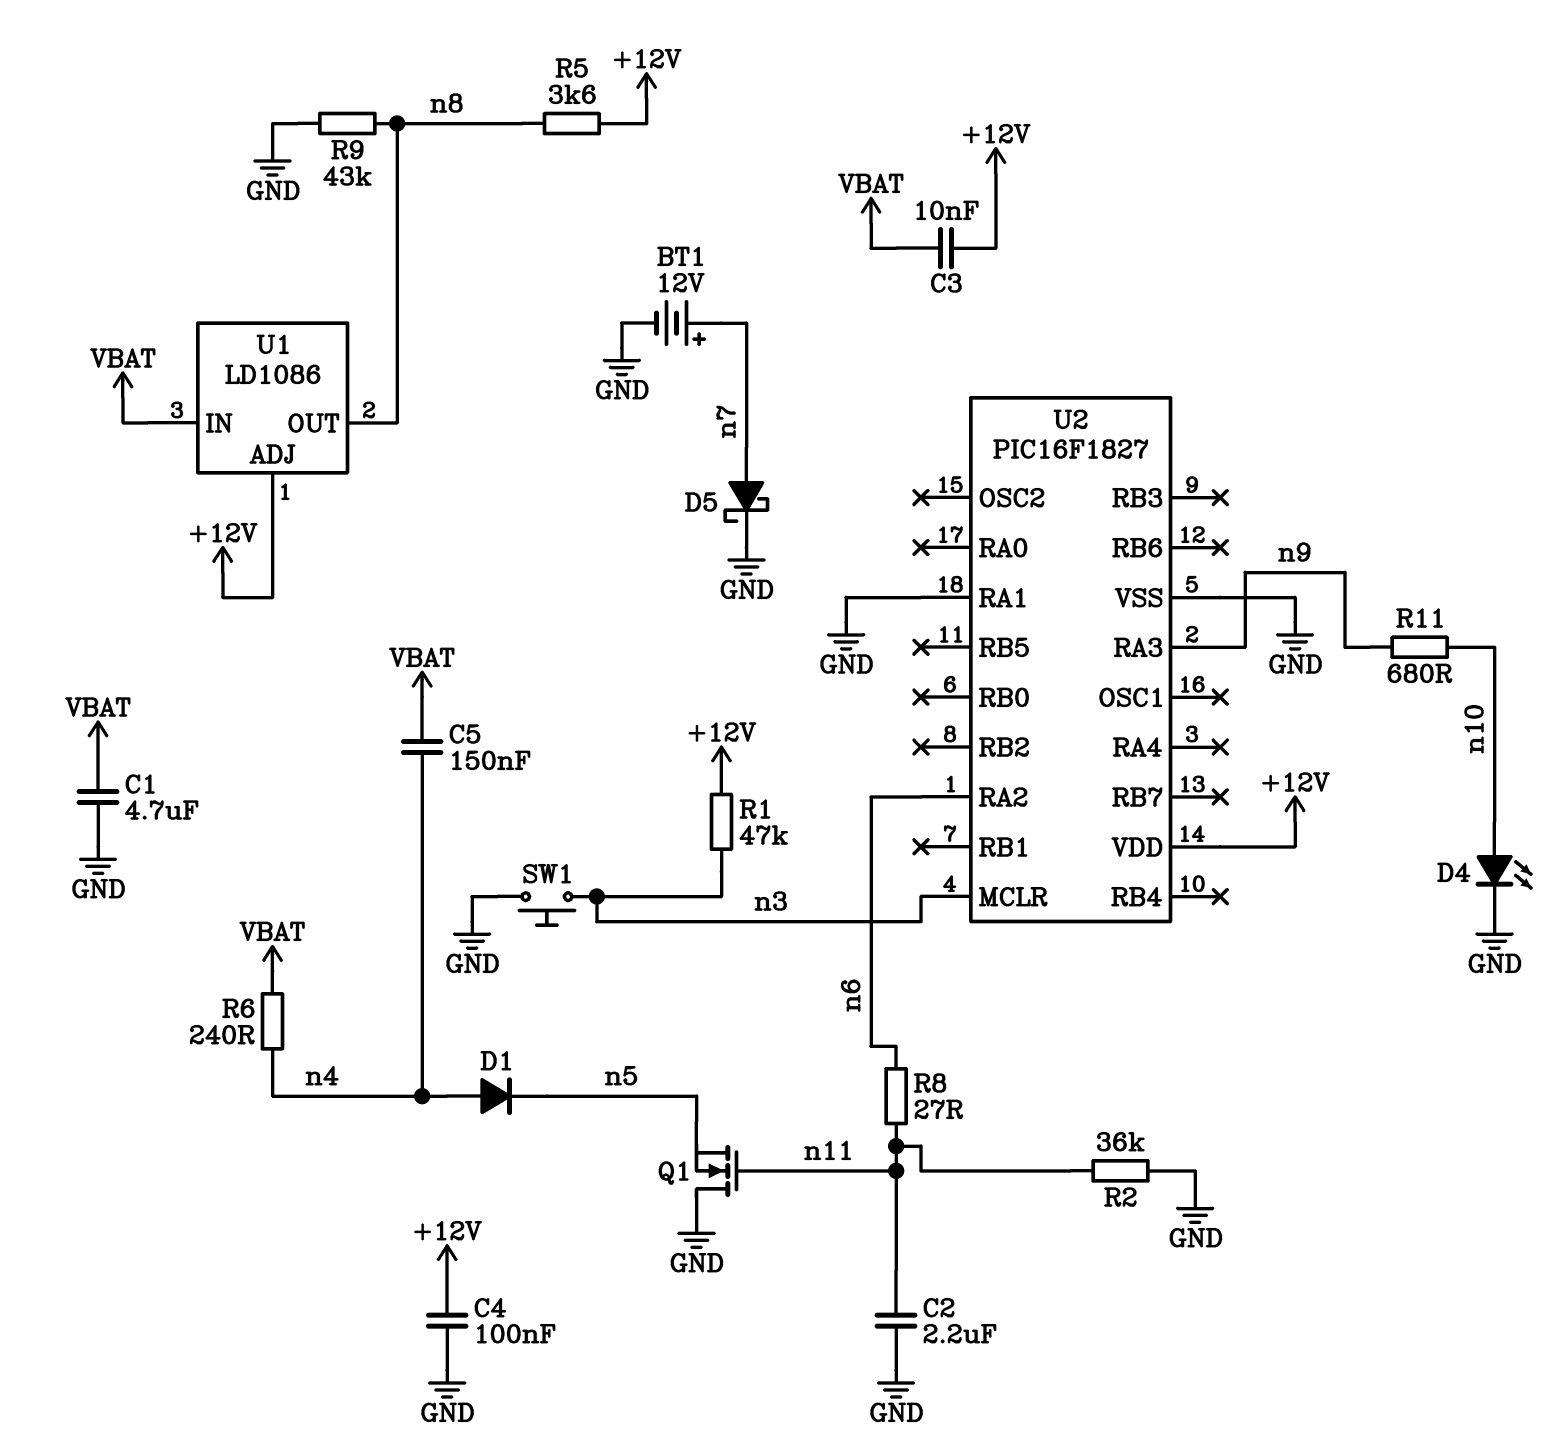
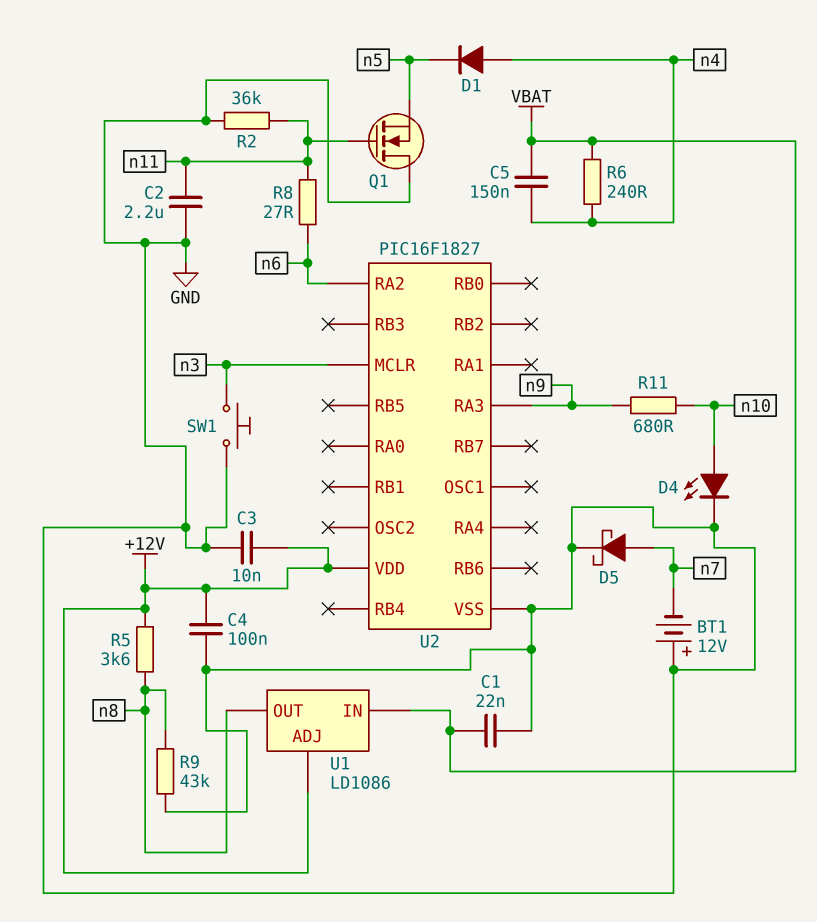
BT1: 12V (plus n7, minus GND) -> 12V (plus GND, minus n7)
C1: 4.7uF (GND, VBAT) -> 22nF (GND, VBAT)
C3: 10nF (+12V, VBAT) -> 10nF (+12V, GND)
R1: 47k (+12V, n3) -> none
U2 pin RA1: GND -> none

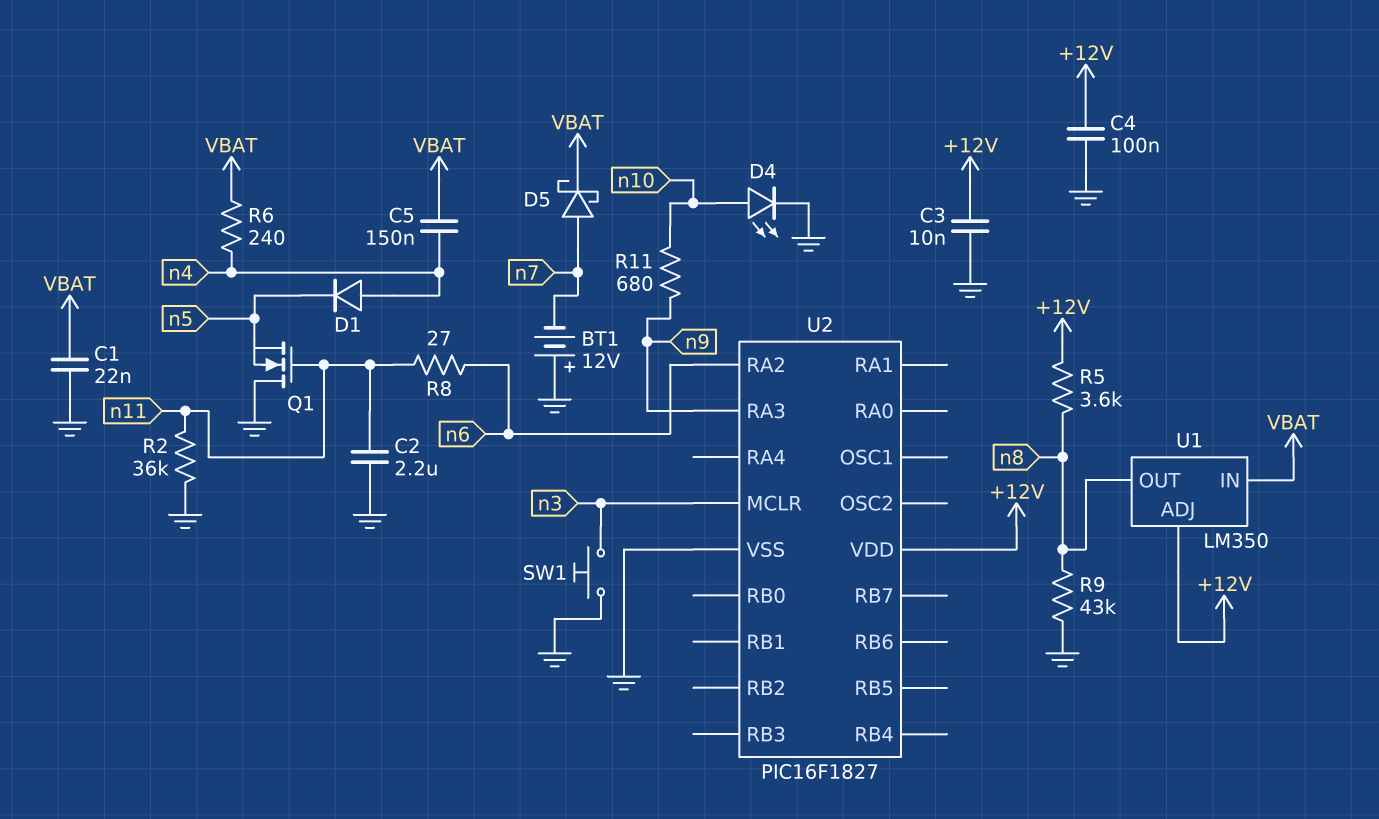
D5: schottky (A n7, K GND) -> schottky (A n7, K VBAT)
U1: LD1086 -> LM350

